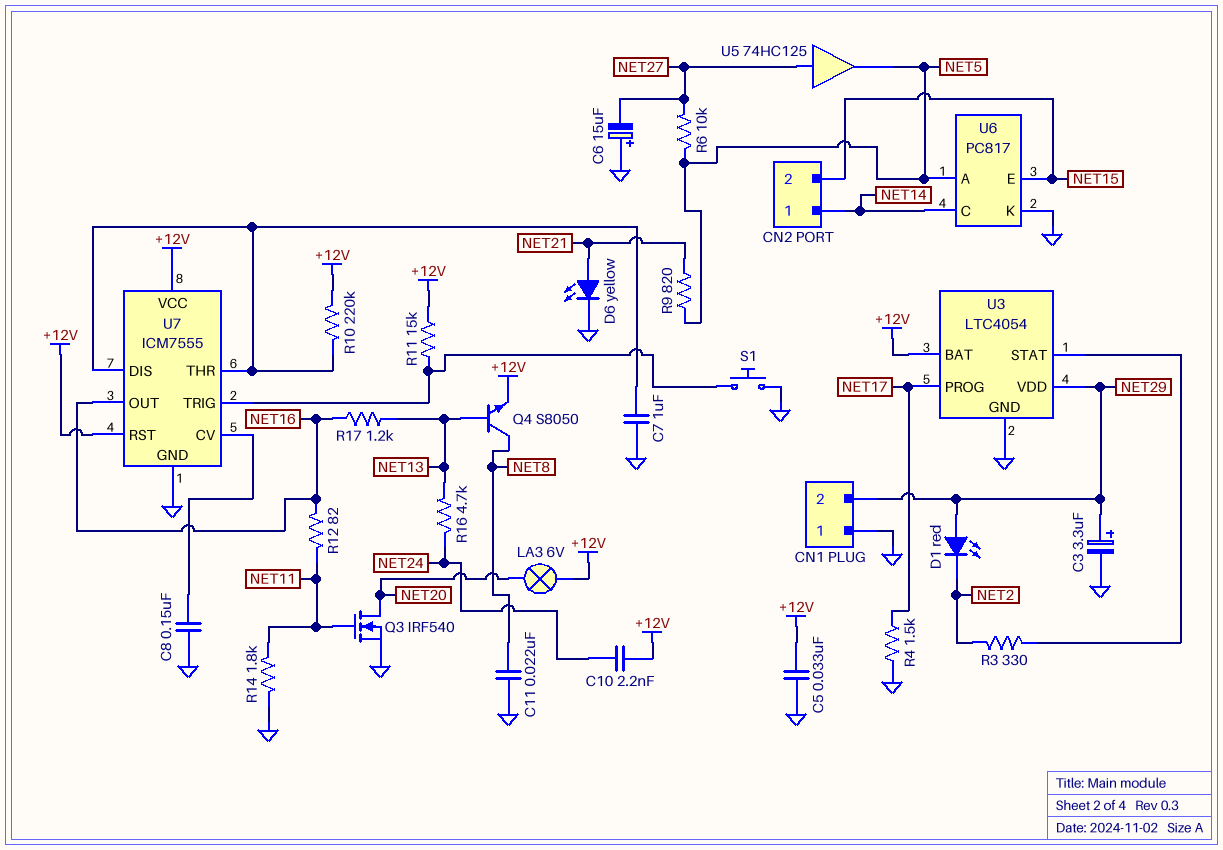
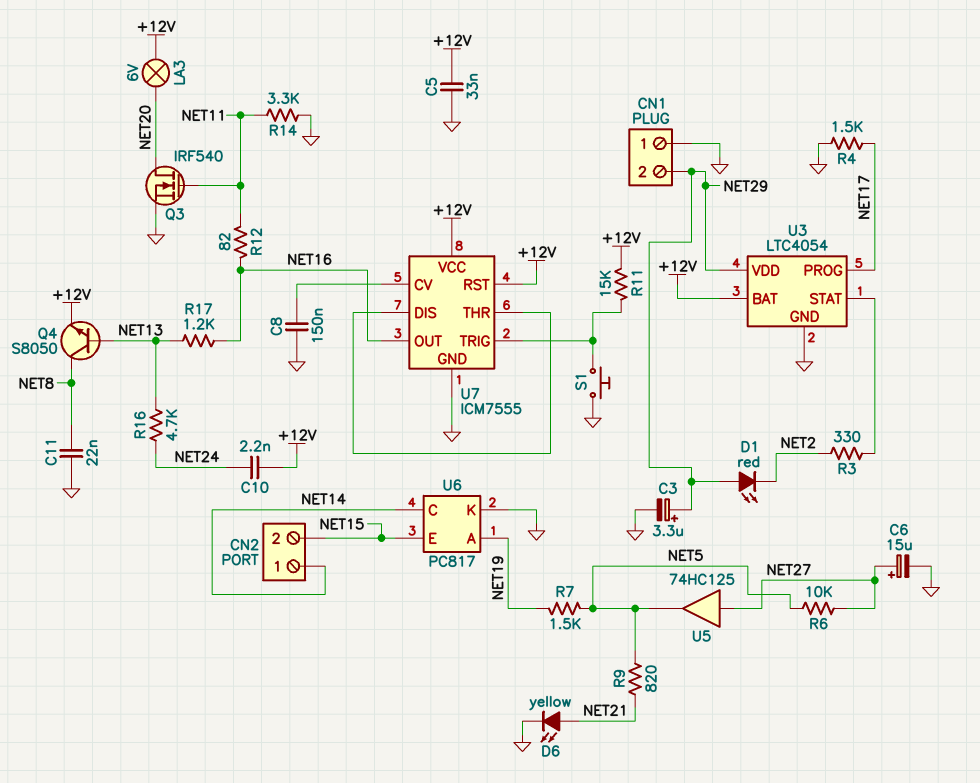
C6: 15uF (plus GND, minus NET27) -> 15uF (plus NET27, minus GND)
C7: 1uF (GND, U7/DIS) -> none
R7: none -> 1.5k (NET5, NET19)
R10: 220k (+12V, U7/DIS) -> none
R14: 1.8k (GND, NET11) -> 3.3k (GND, NET11)
U6 pin A: NET5 -> NET19

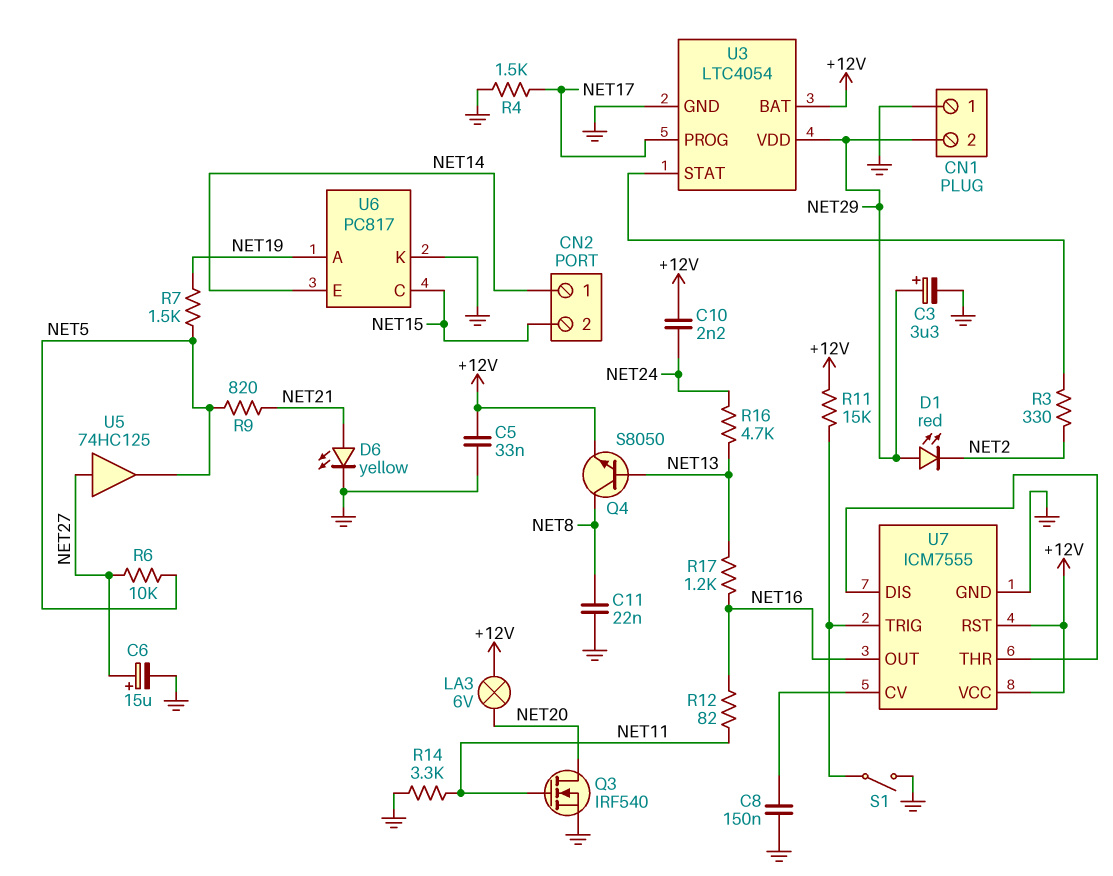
S1: button (GND, U7/TRIG) -> switch (GND, U7/TRIG)
U6 pin C: NET14 -> NET15
U6 pin E: NET15 -> NET14

